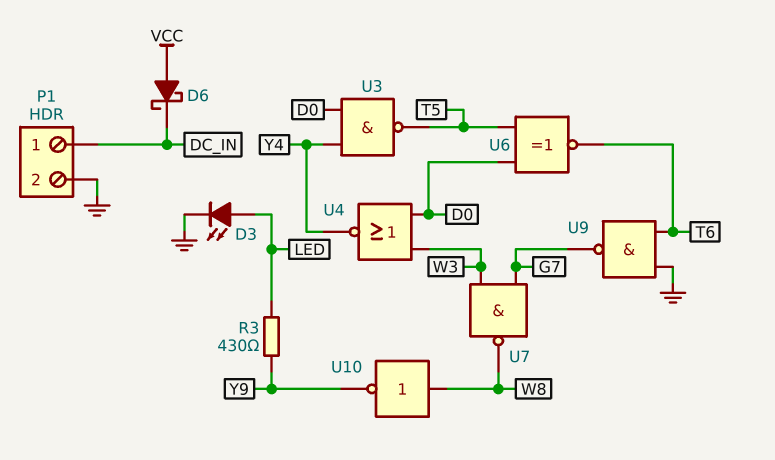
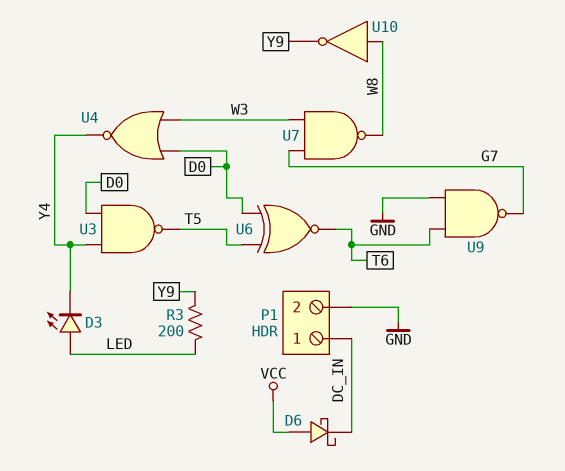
D3: LED (A LED, K GND) -> LED (A LED, K Y4)
R3: 430 (LED, Y9) -> 200 (LED, Y9)

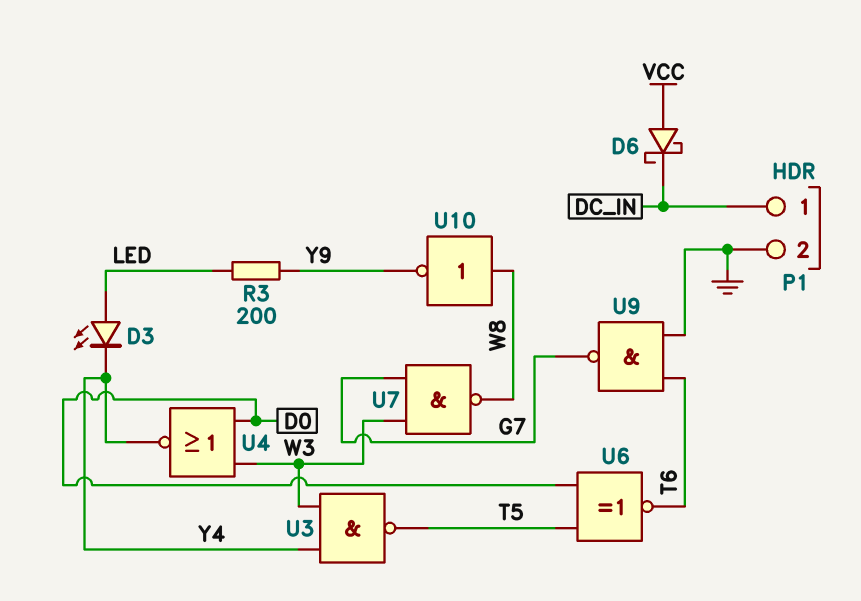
U3: NAND (in D0, in Y4, out T5) -> NAND (in W3, in Y4, out T5)

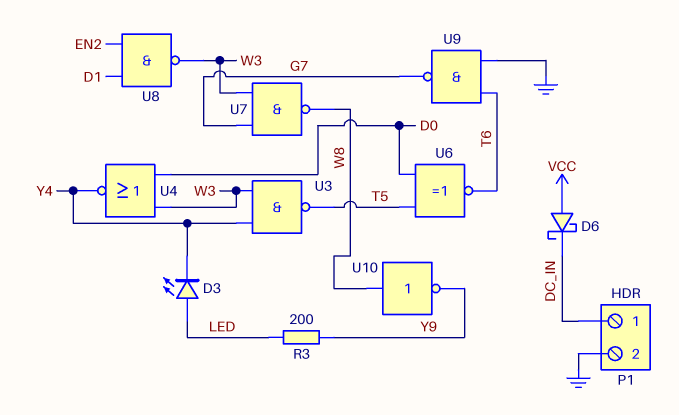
U8: none -> NAND (in D1, in EN2, out W3)

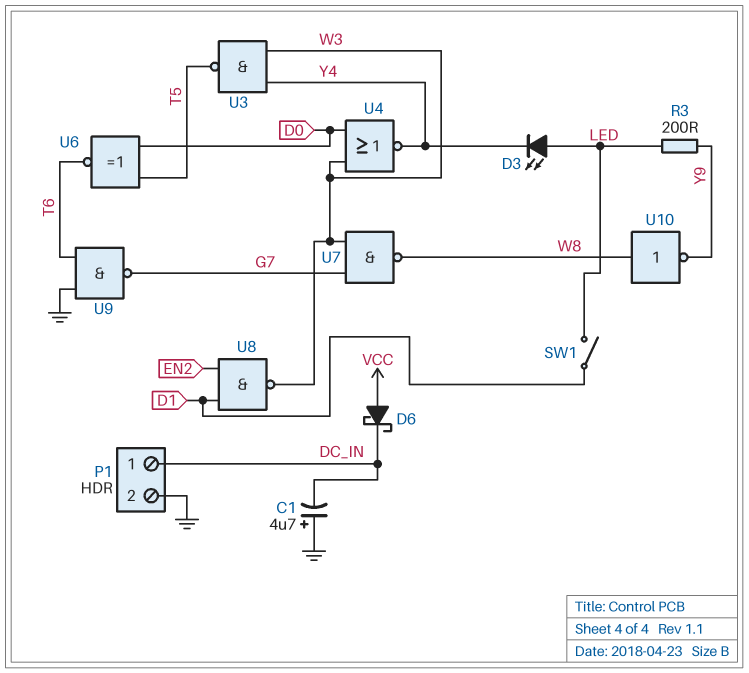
C1: none -> 4.7uF (plus GND, minus DC_IN)
SW1: none -> switch (D1, LED)

